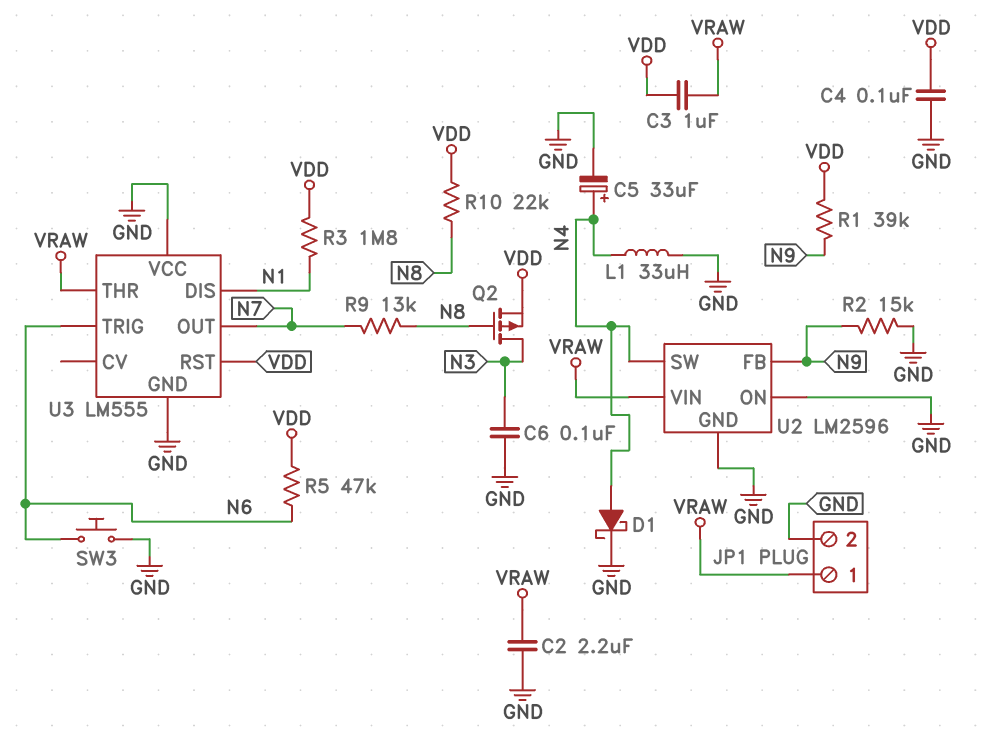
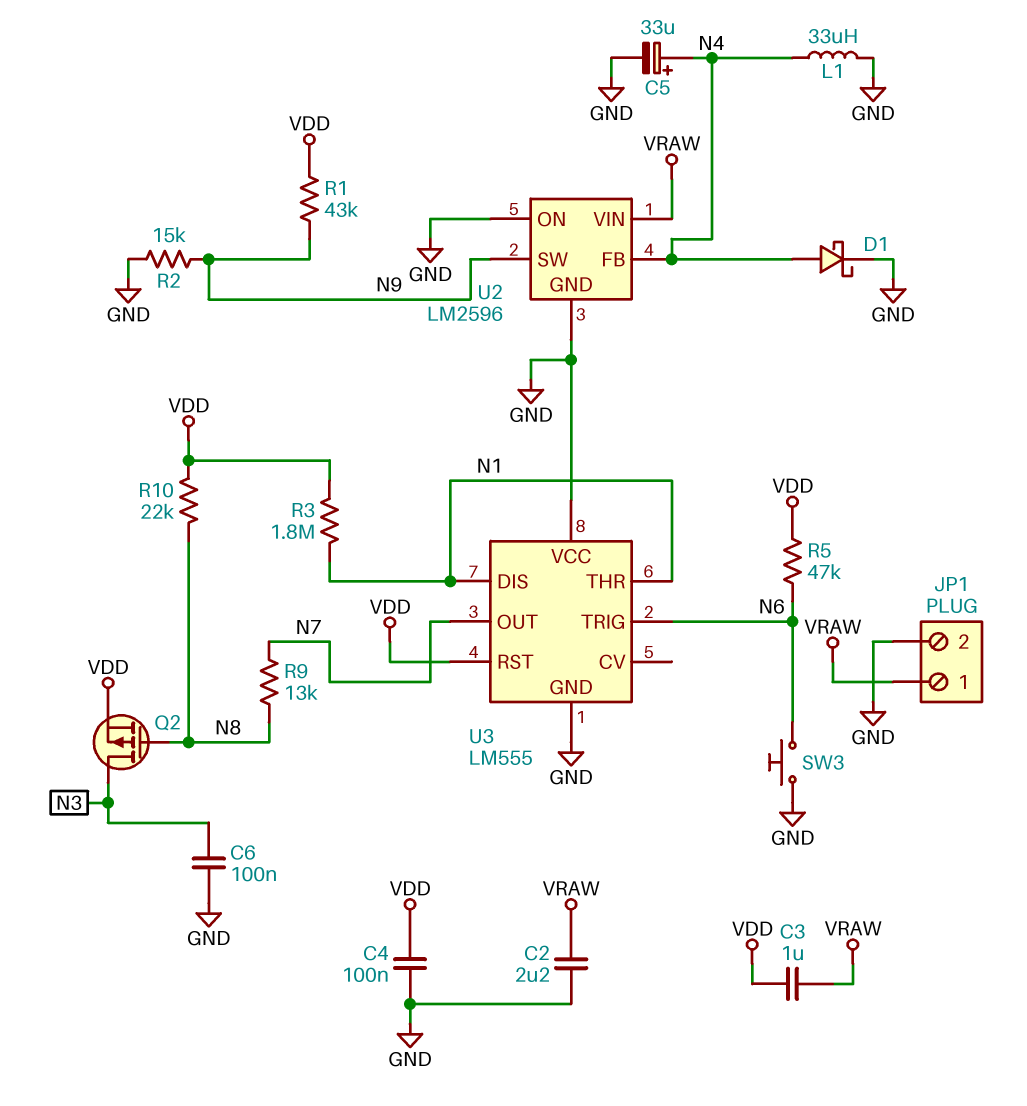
R1: 39k (N9, VDD) -> 43k (N9, VDD)
U2 pin FB: N9 -> N4
U2 pin SW: N4 -> N9
U3 pin THR: VRAW -> N1

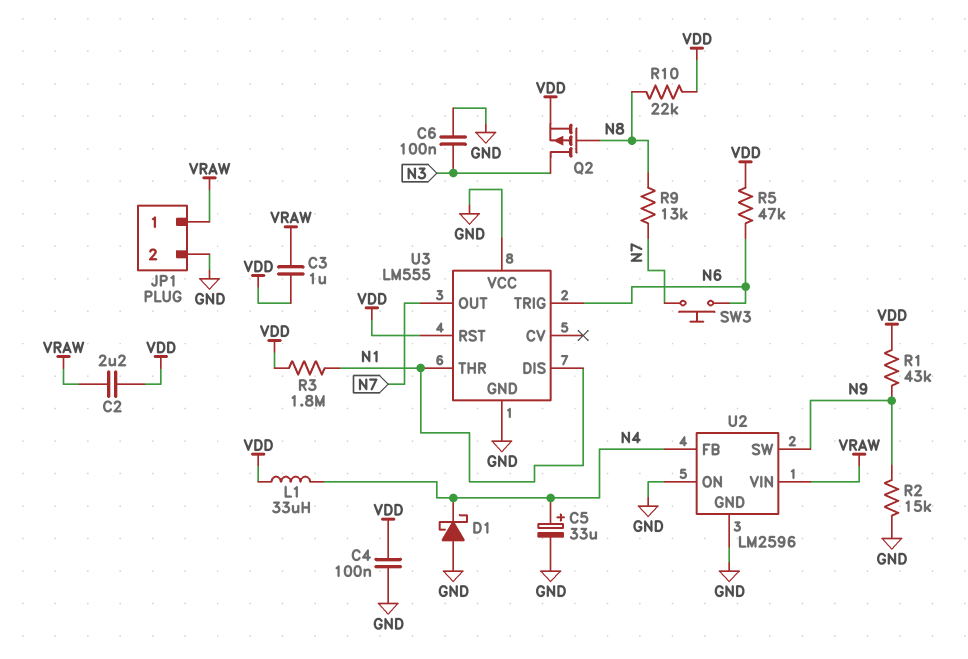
C2: 2.2uF (GND, VRAW) -> 2.2uF (VDD, VRAW)
D1: schottky (A N4, K GND) -> schottky (A GND, K N4)
L1: 33uH (GND, N4) -> 33uH (N4, VDD)
SW3: button (GND, N6) -> button (N6, N7)

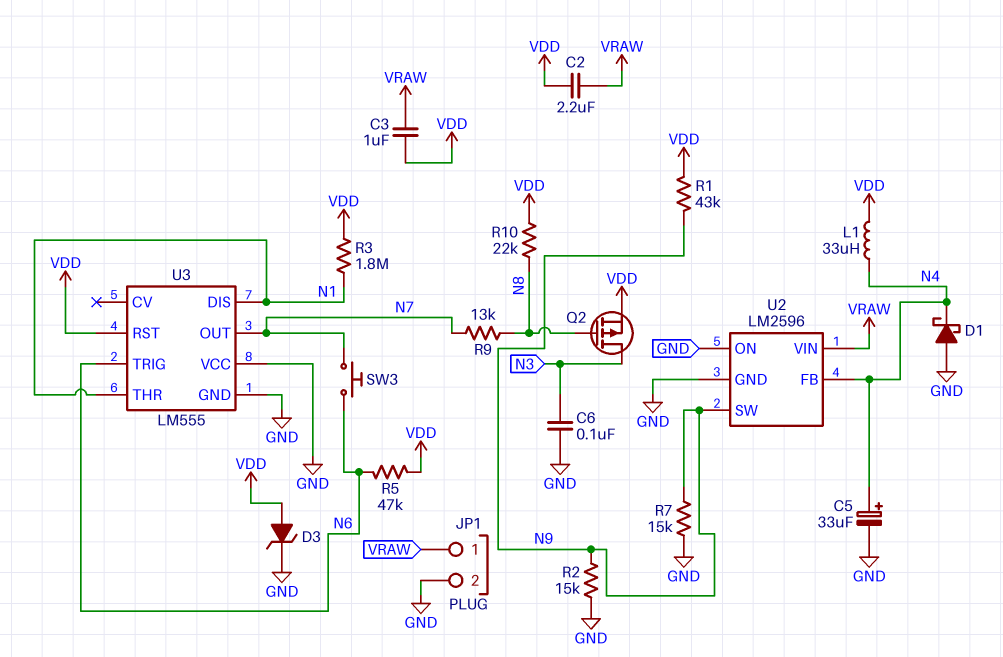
C4: 100nF (GND, VDD) -> none
D3: none -> zener (A VDD, K GND)
R7: none -> 15k (GND, N9)

